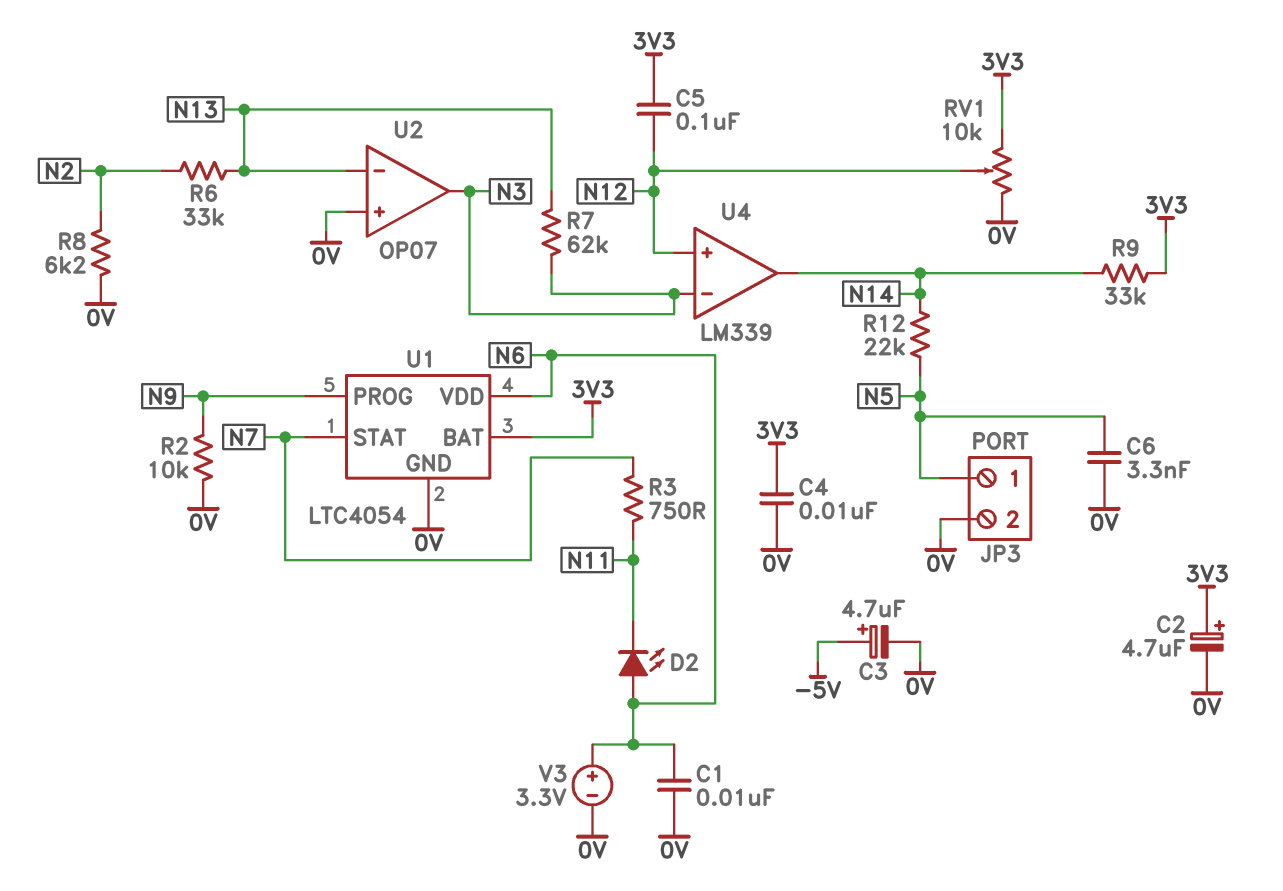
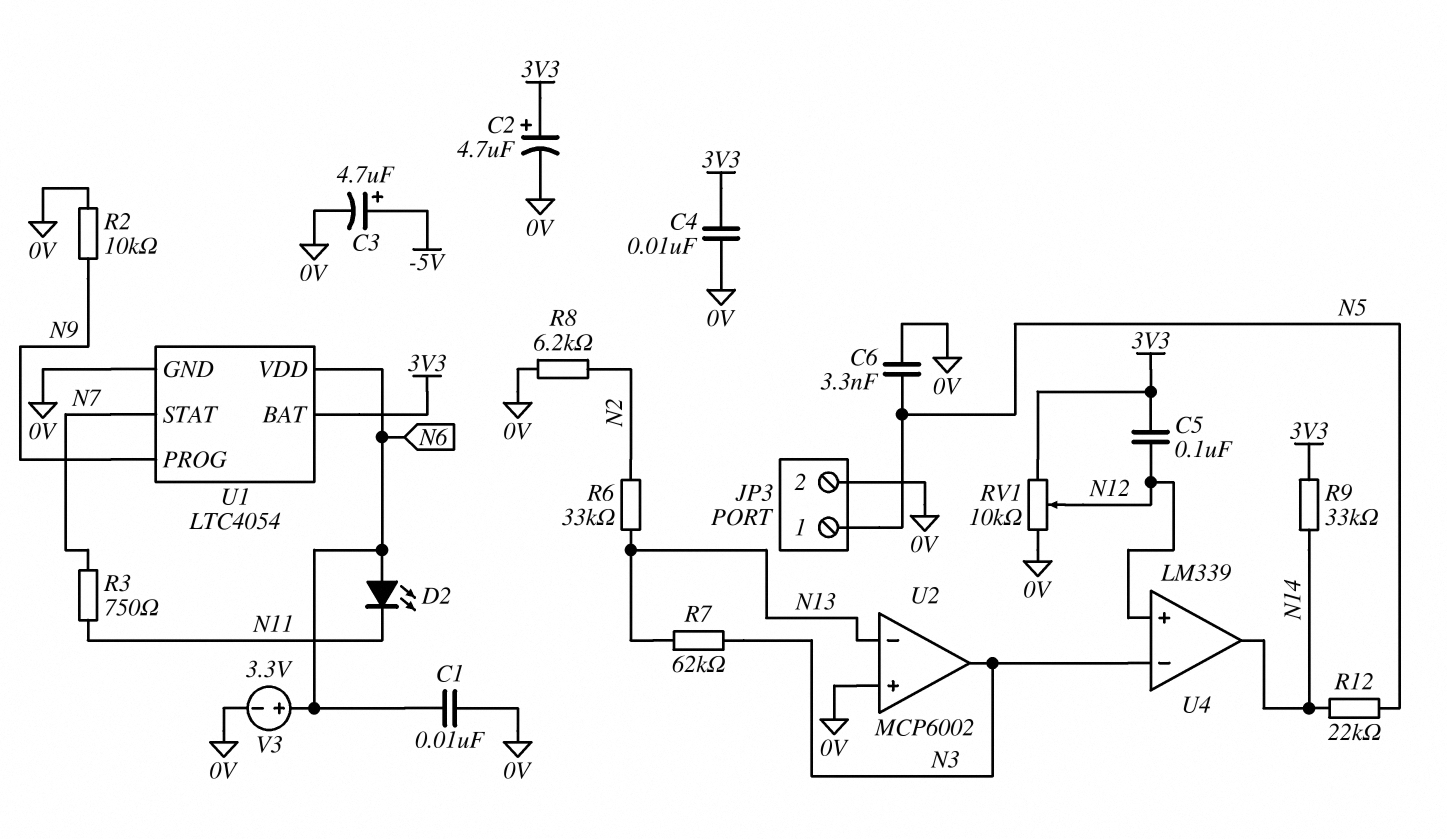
U2: OP07 -> MCP6002

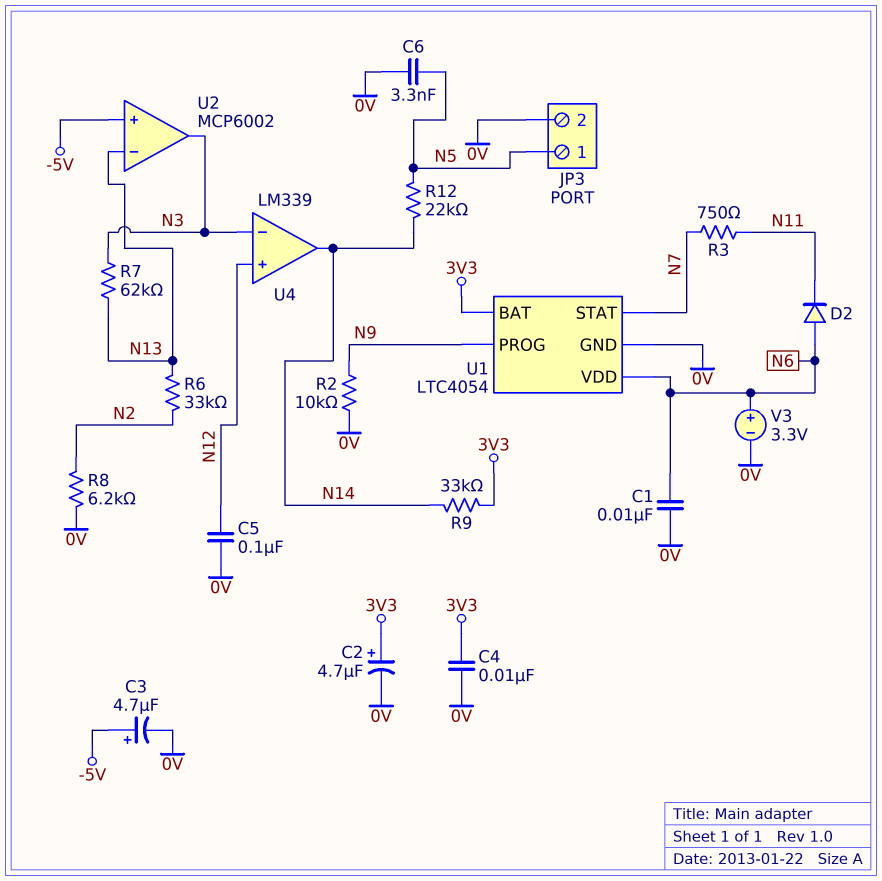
C5: 100nF (3V3, N12) -> 100nF (0V, N12)
D2: LED (A N6, K N11) -> diode (A N6, K N11)
RV1: 10k (0V, 3V3, wiper N12) -> none
U2 pin in+: 0V -> -5V

